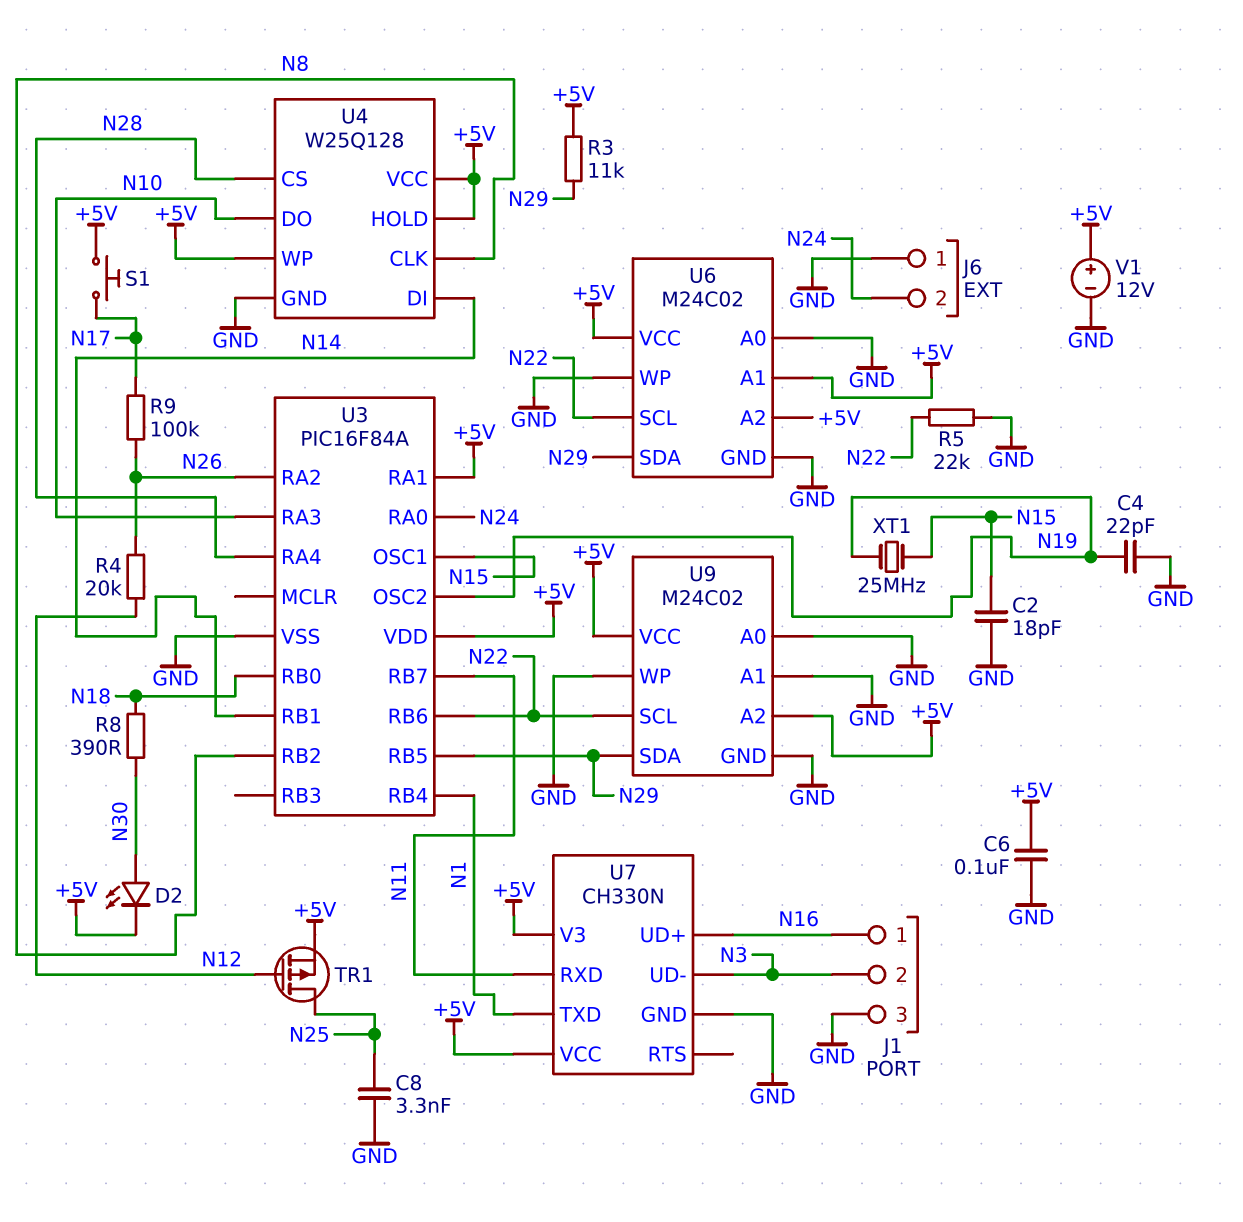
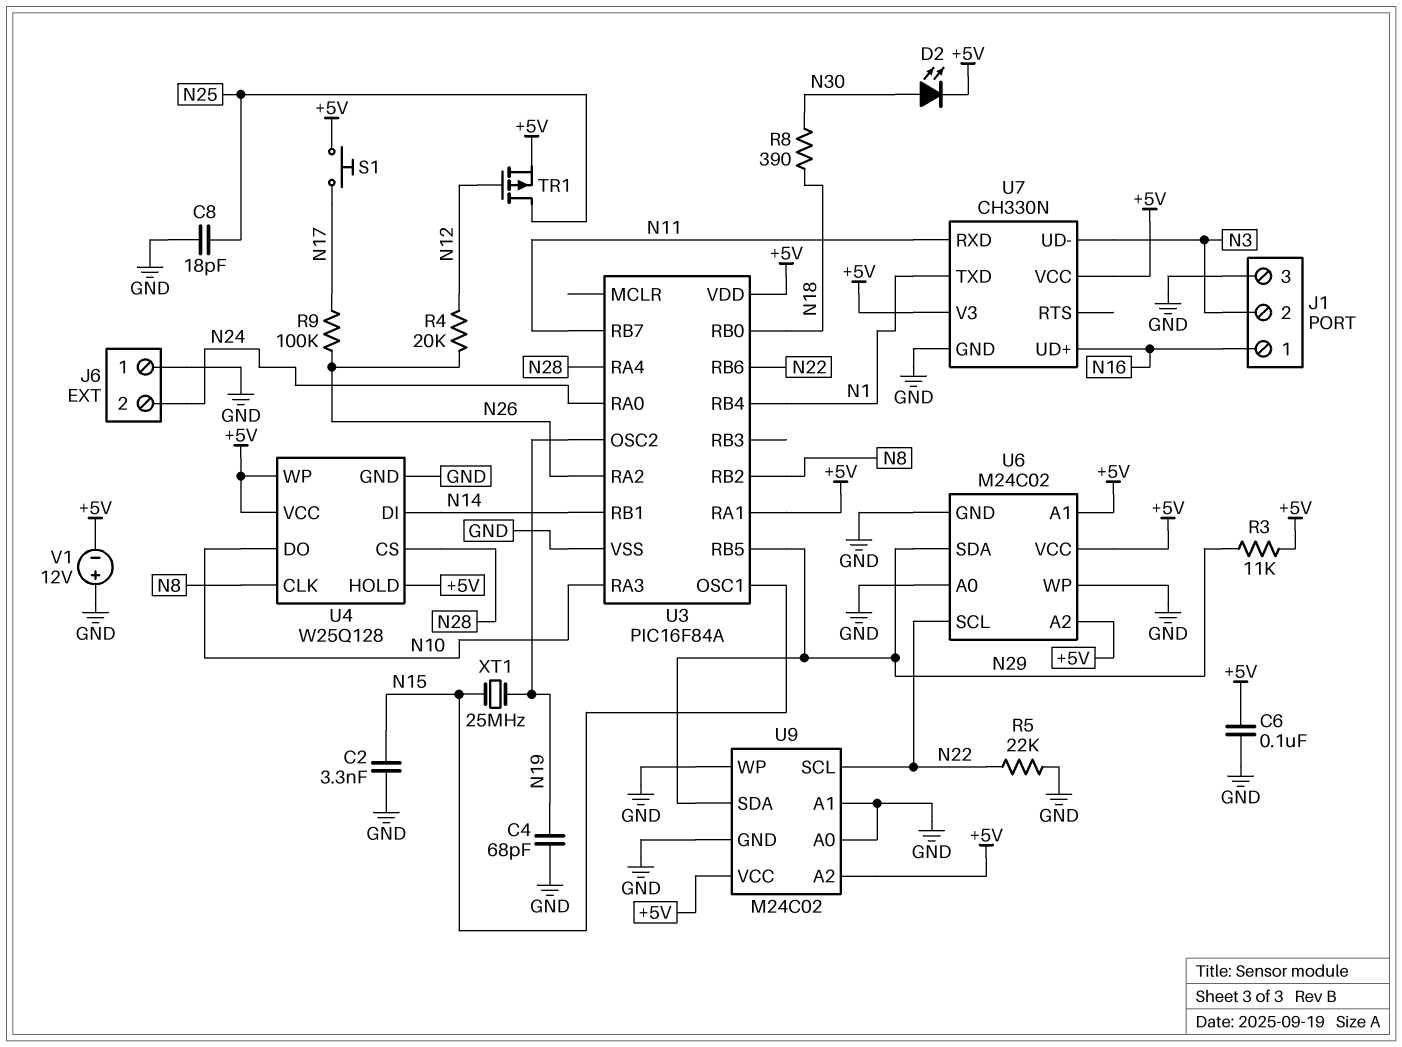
C2: 18pF (GND, N15) -> 3.3nF (GND, N15)
C4: 22pF (GND, N19) -> 68pF (GND, N19)
C8: 3.3nF (GND, N25) -> 18pF (GND, N25)
V1: 12V (plus +5V, minus GND) -> 12V (plus GND, minus +5V)

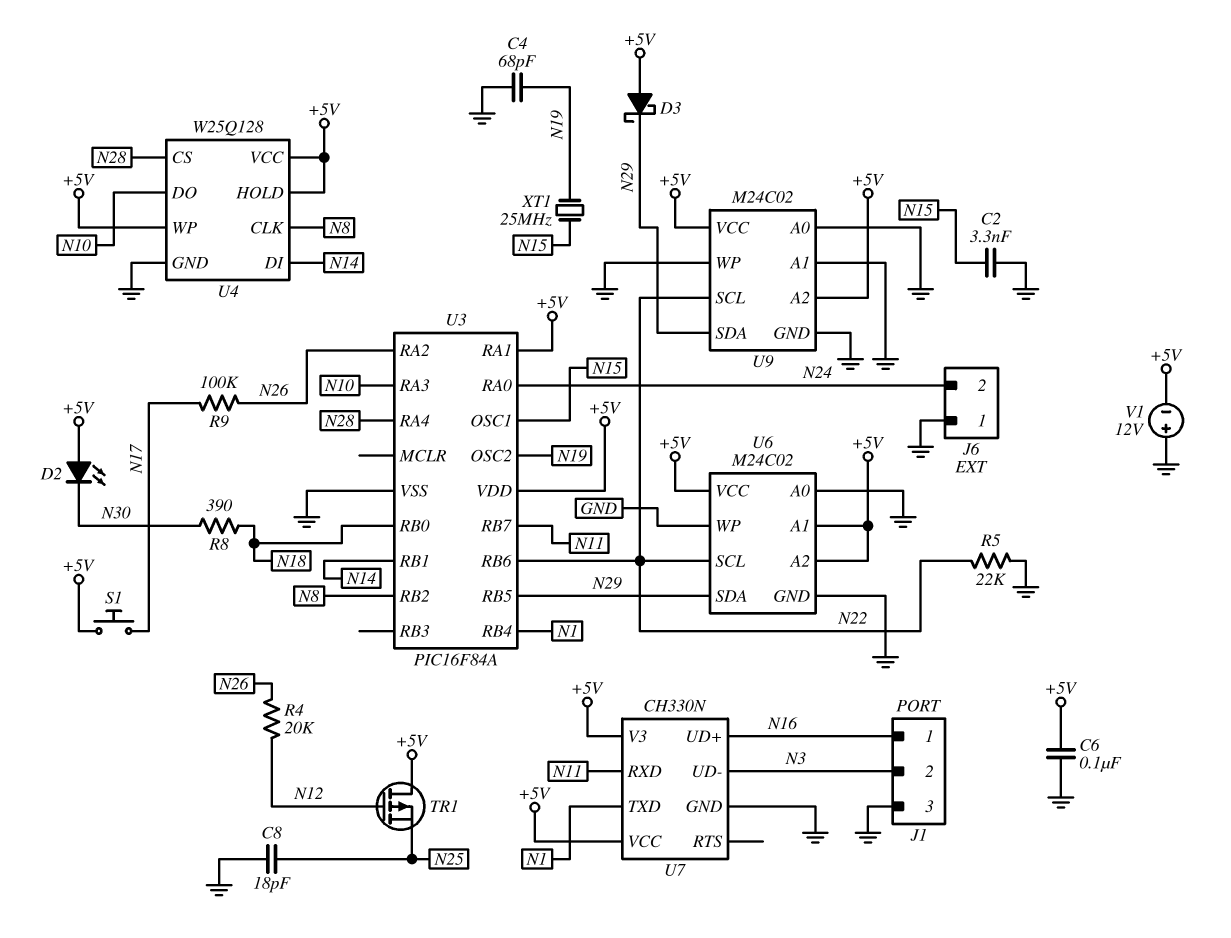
D2: LED (A N30, K +5V) -> LED (A +5V, K N30)
D3: none -> schottky (A +5V, K N29)
R3: 11k (+5V, N29) -> none
TR1: PMOS (G N12, D N25, S +5V) -> PMOS (G N12, D +5V, S N25)

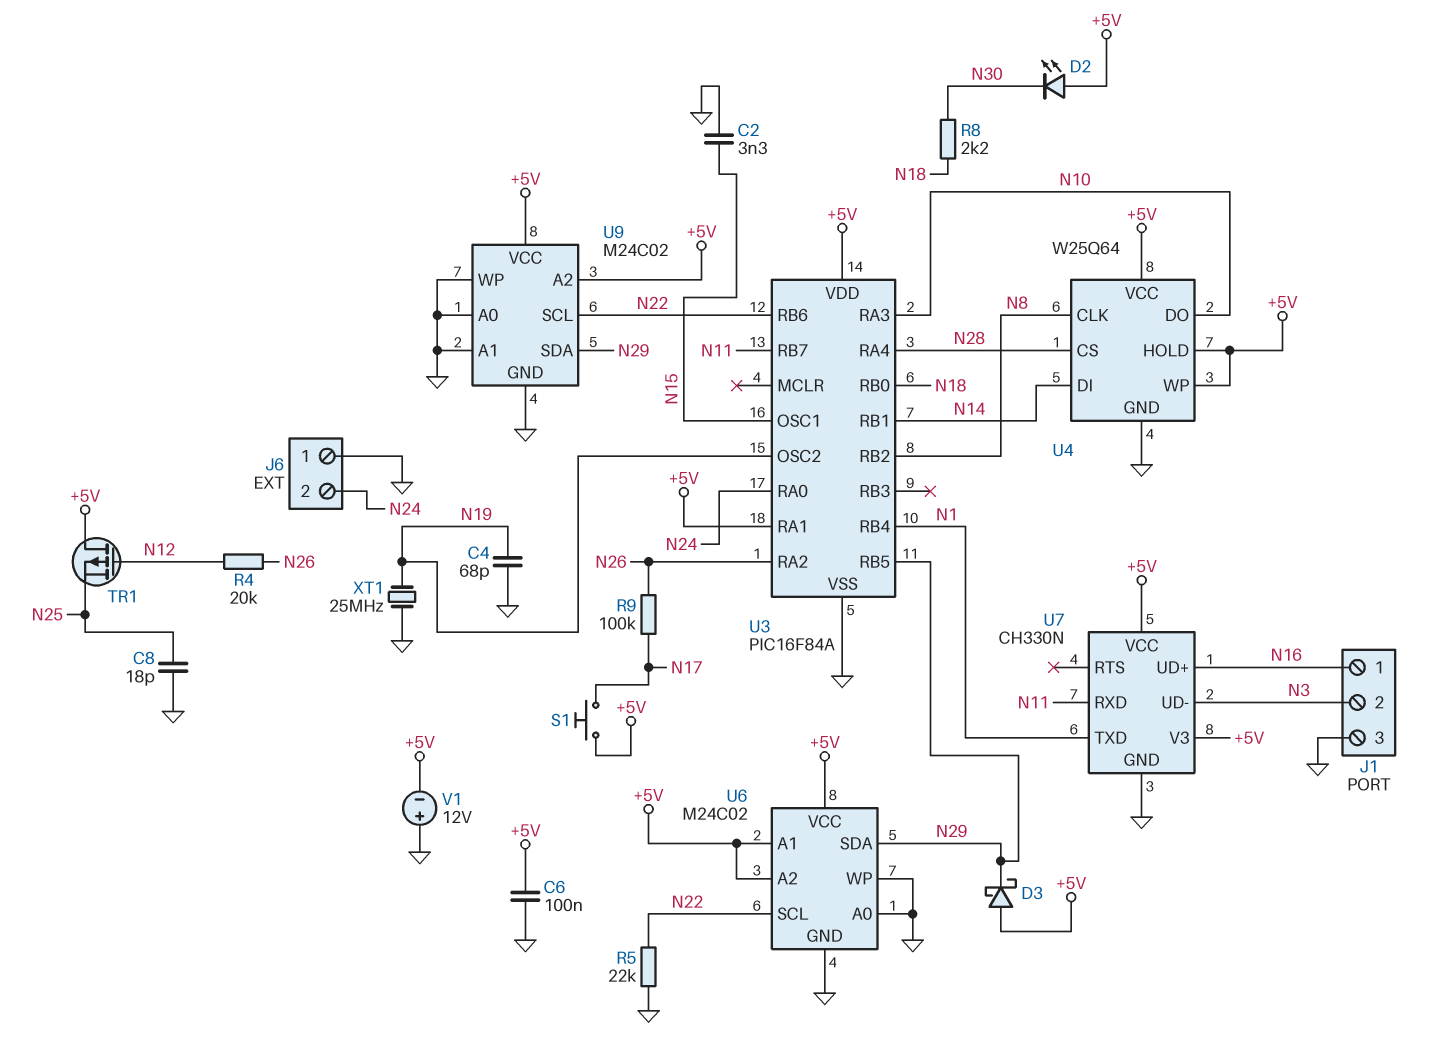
R8: 390 (N18, N30) -> 2.2k (N18, N30)
U4: W25Q128 -> W25Q64
XT1: 25MHz (N15, N19) -> 25MHz (GND, N19)

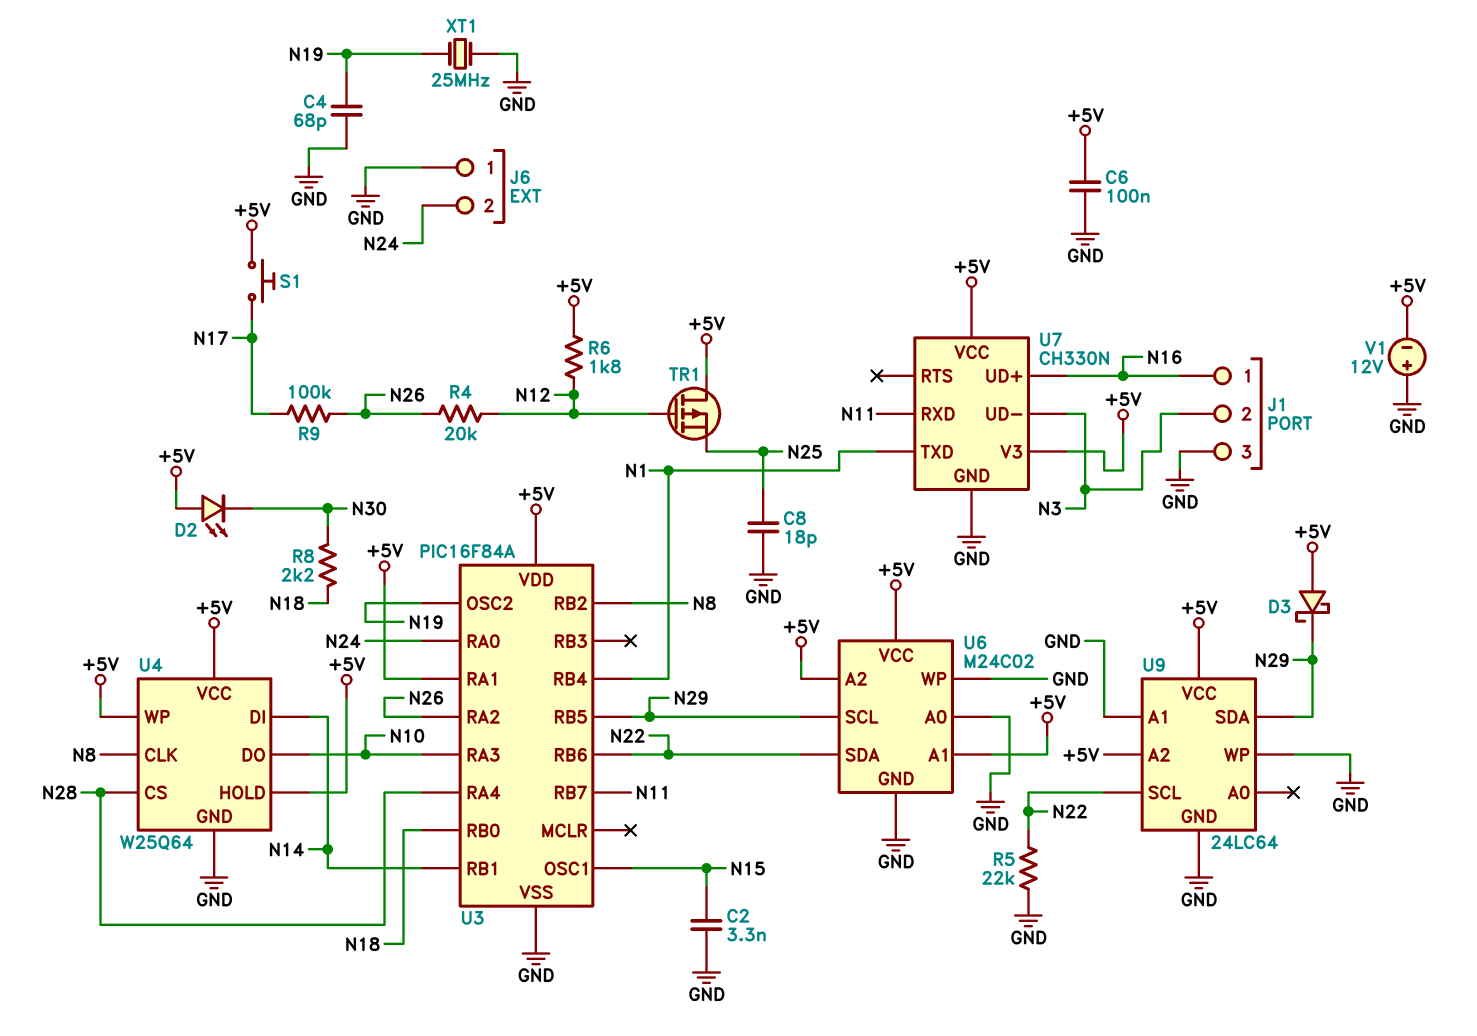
R6: none -> 1.8k (+5V, N12)
U6 pin SCL: N22 -> N29
U6 pin SDA: N29 -> N22
U9: M24C02 -> 24LC64
U9 pin A0: GND -> none

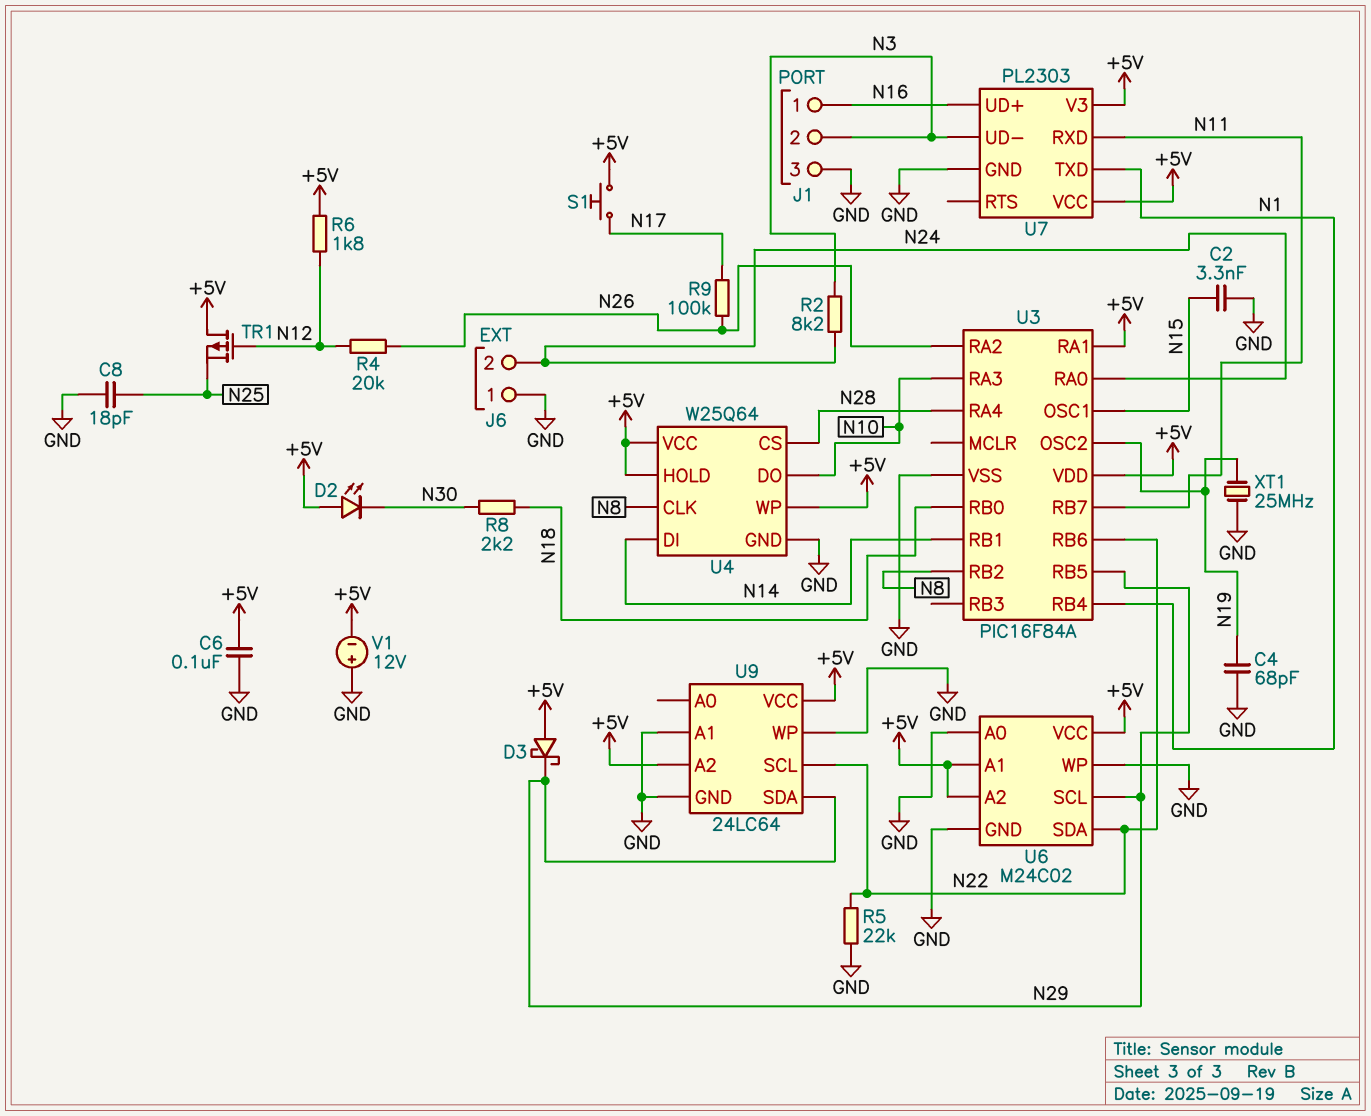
R2: none -> 8.2k (N3, N24)
U7: CH330N -> PL2303

